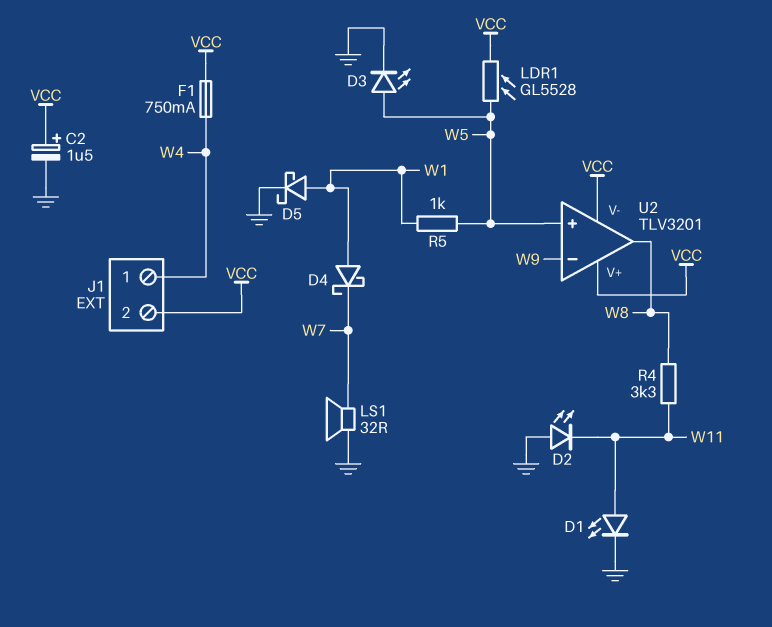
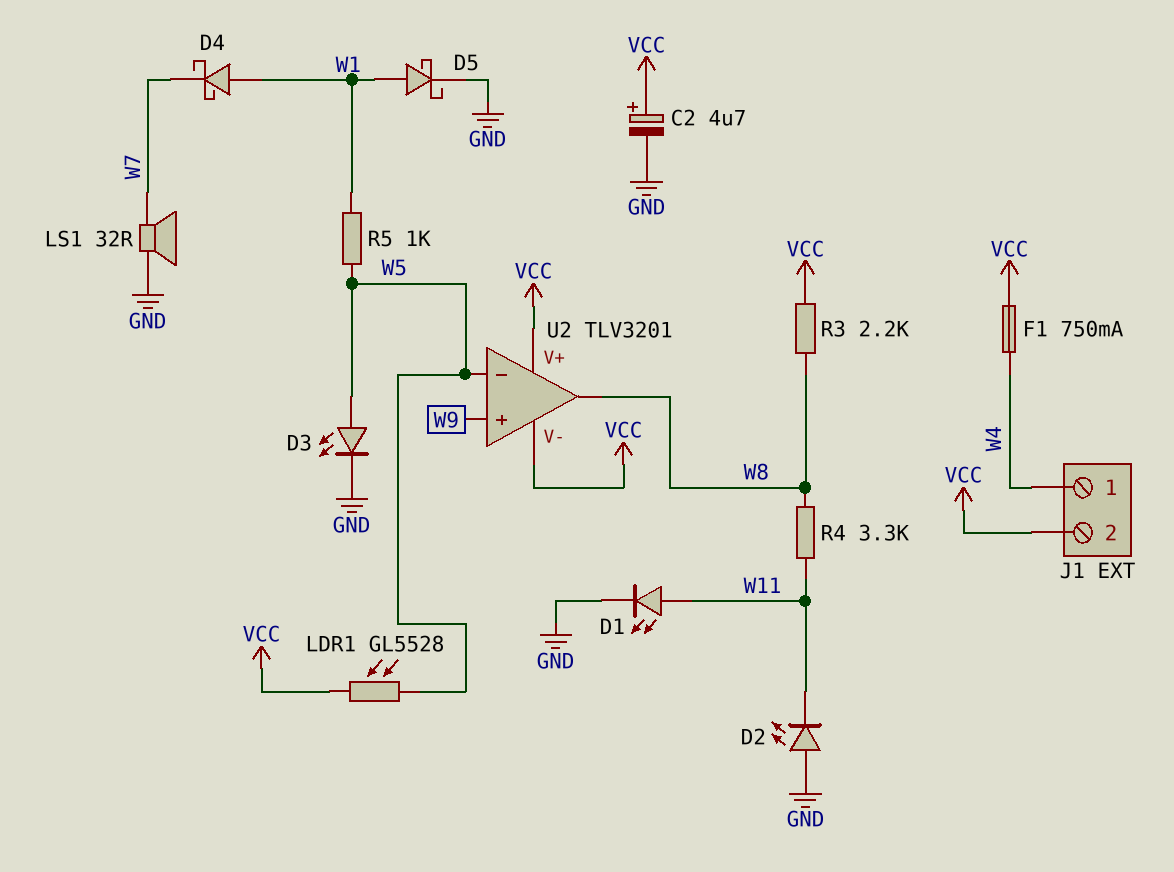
C2: 1.5uF (plus VCC, minus GND) -> 4.7uF (plus VCC, minus GND)
R3: none -> 2.2k (VCC, W8)
U2 pin in+: W5 -> W9
U2 pin in-: W9 -> W5

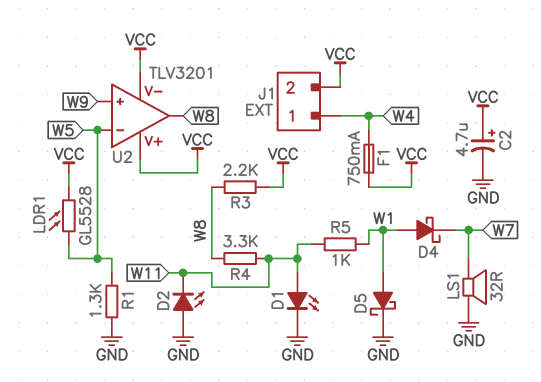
D3: LED (A W5, K GND) -> none
R1: none -> 1.3k (GND, W5)
R5: 1k (W1, W5) -> 1k (W1, W11)

